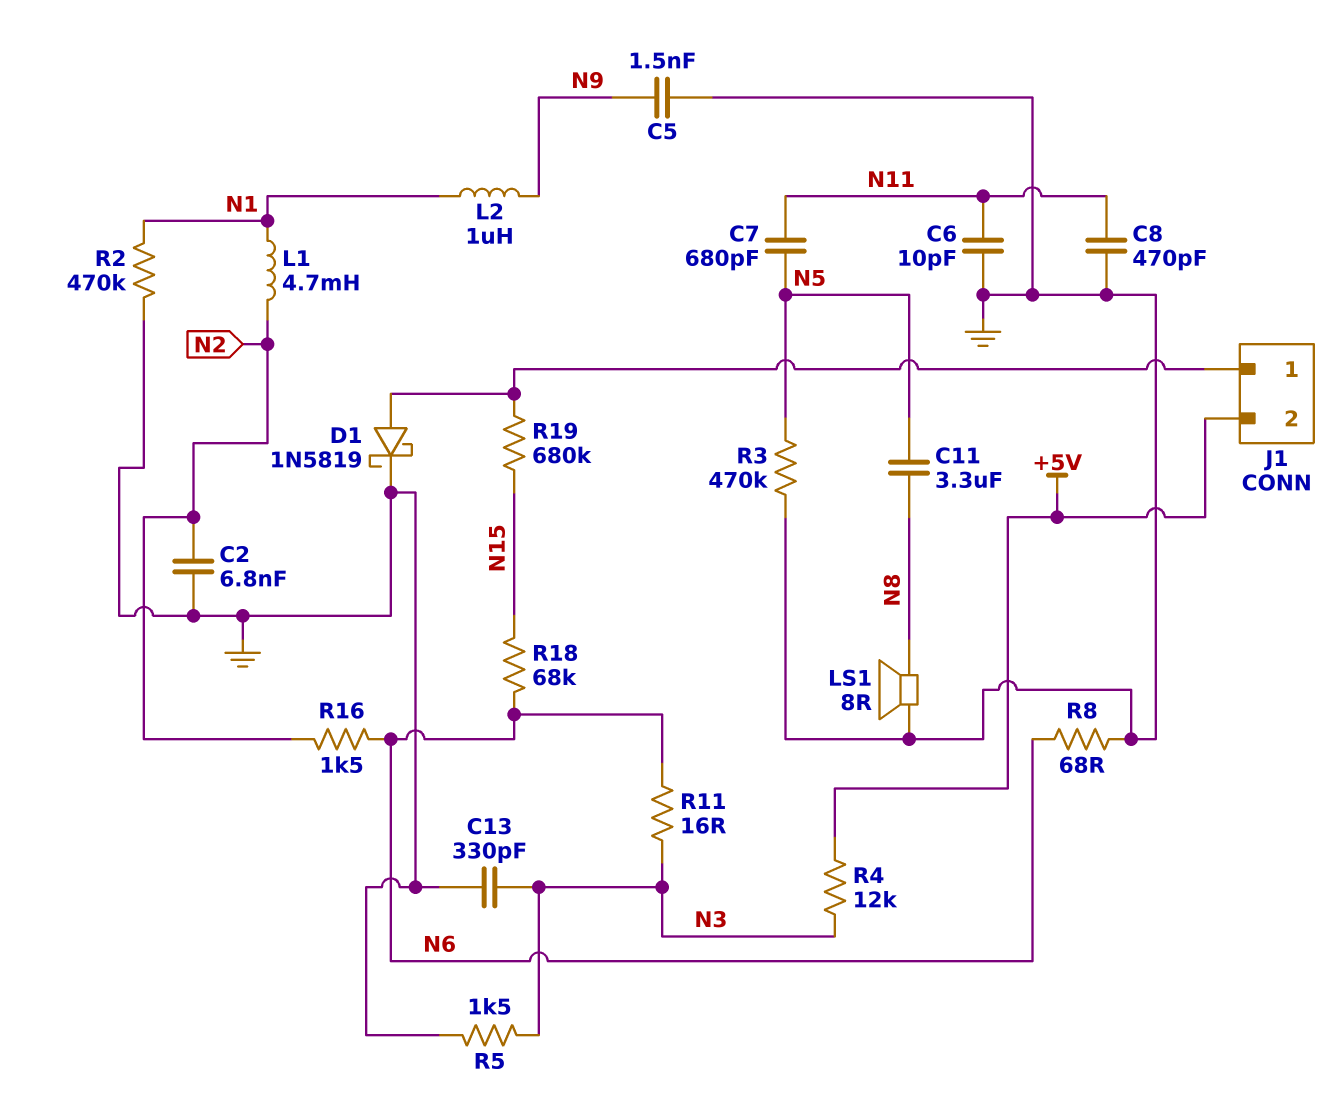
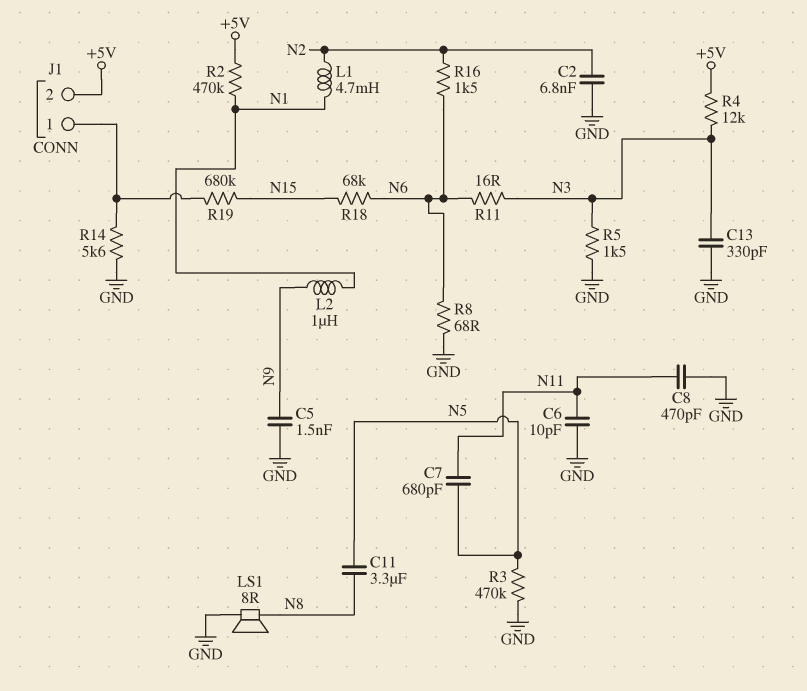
D1: schottky 1N5819 (A J1/1, K GND) -> none
R2: 470k (GND, N1) -> 470k (+5V, N1)
R14: none -> 5.6k (GND, J1/1)

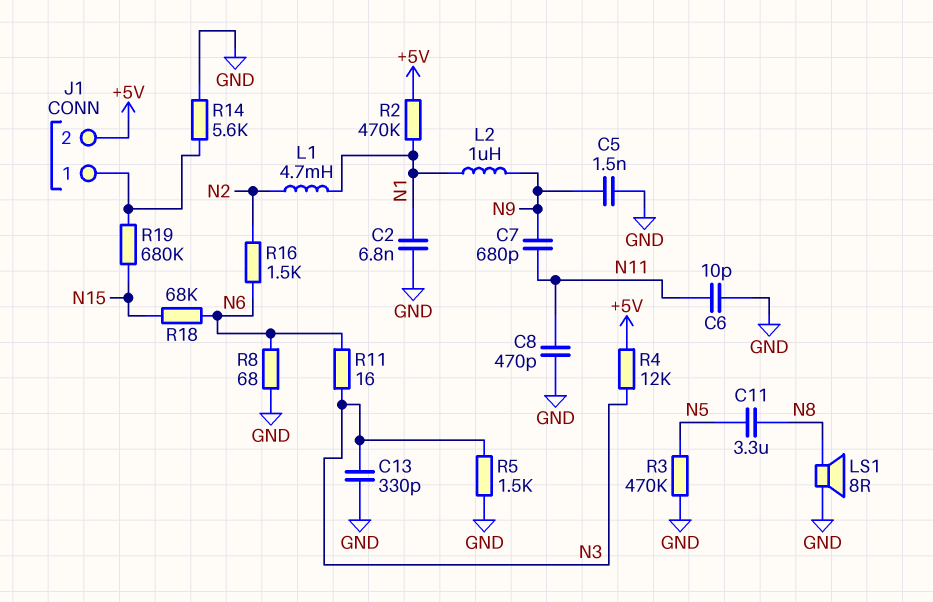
C2: 6.8nF (GND, N2) -> 6.8nF (GND, N1)
C7: 680pF (N5, N11) -> 680pF (N9, N11)

